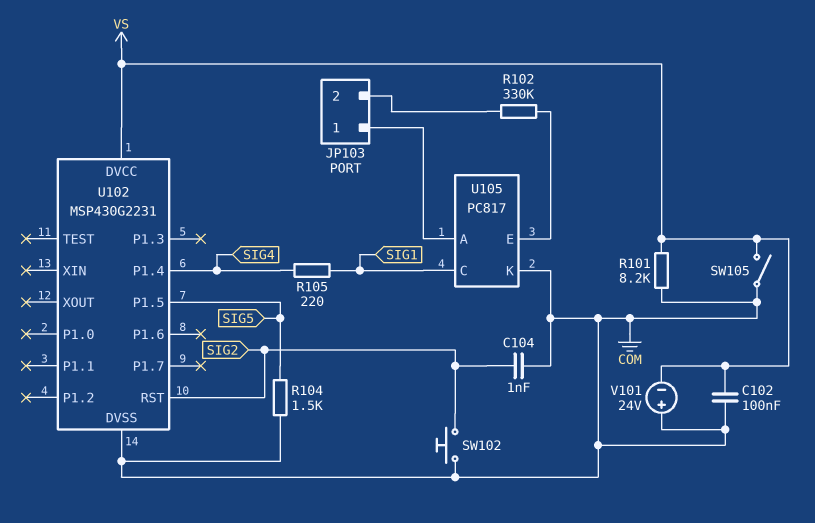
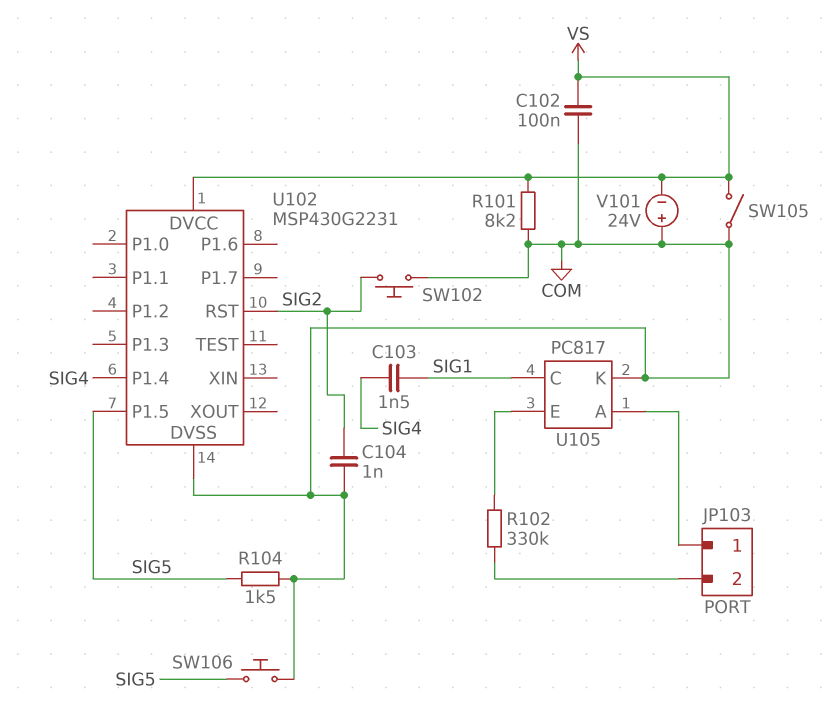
C103: none -> 1.5nF (SIG1, SIG4)
R105: 220 (SIG1, SIG4) -> none
SW106: none -> button (COM, SIG5)

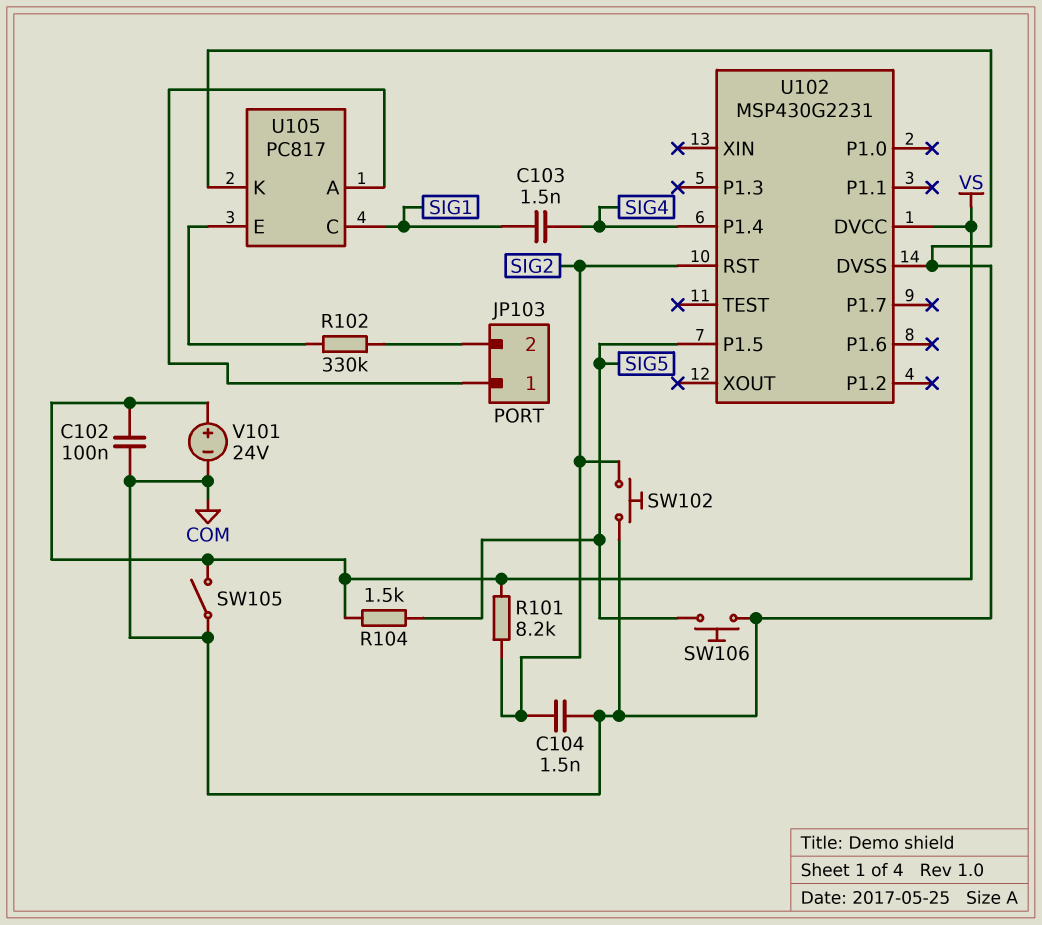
C104: 1nF (COM, SIG2) -> 1.5nF (COM, SIG2)
R101: 8.2k (COM, VS) -> 8.2k (SIG2, VS)
R104: 1.5k (COM, SIG5) -> 1.5k (SIG5, VS)
V101: 24V (plus COM, minus VS) -> 24V (plus VS, minus COM)

